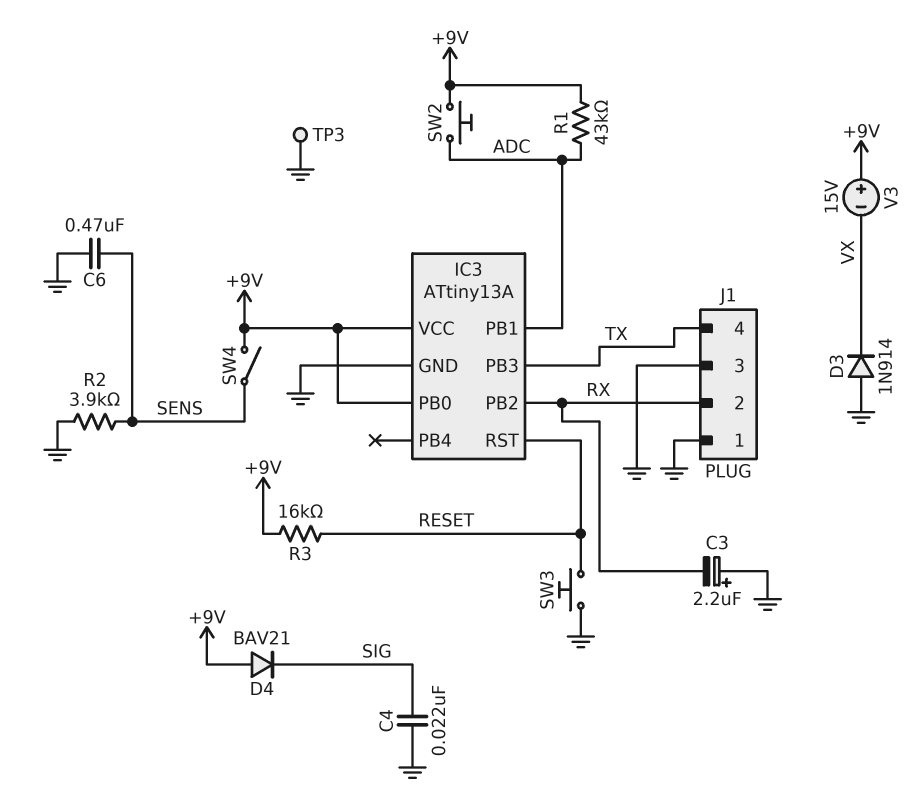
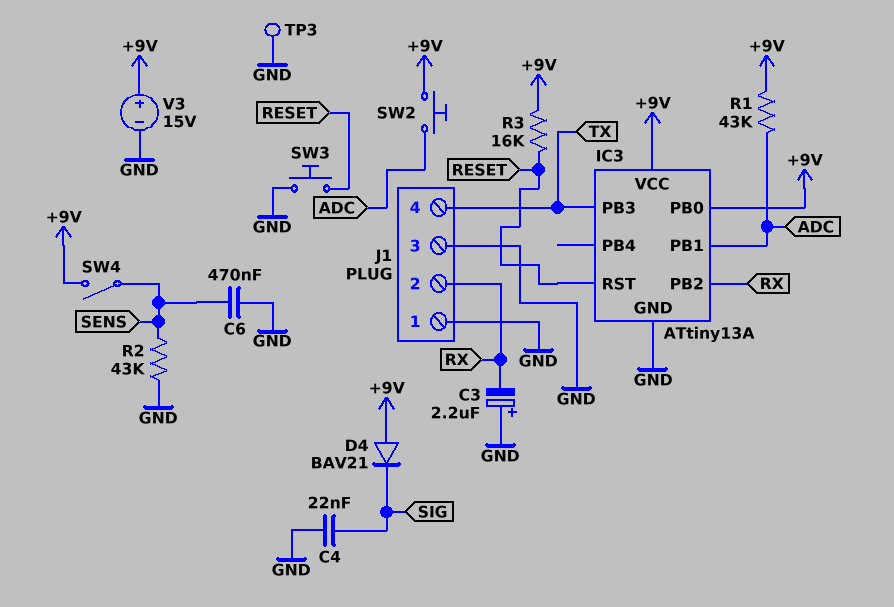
D3: diode 1N914 (A GND, K VX) -> none
R2: 3.9k (GND, SENS) -> 43k (GND, SENS)
V3: 15V (plus +9V, minus VX) -> 15V (plus +9V, minus GND)

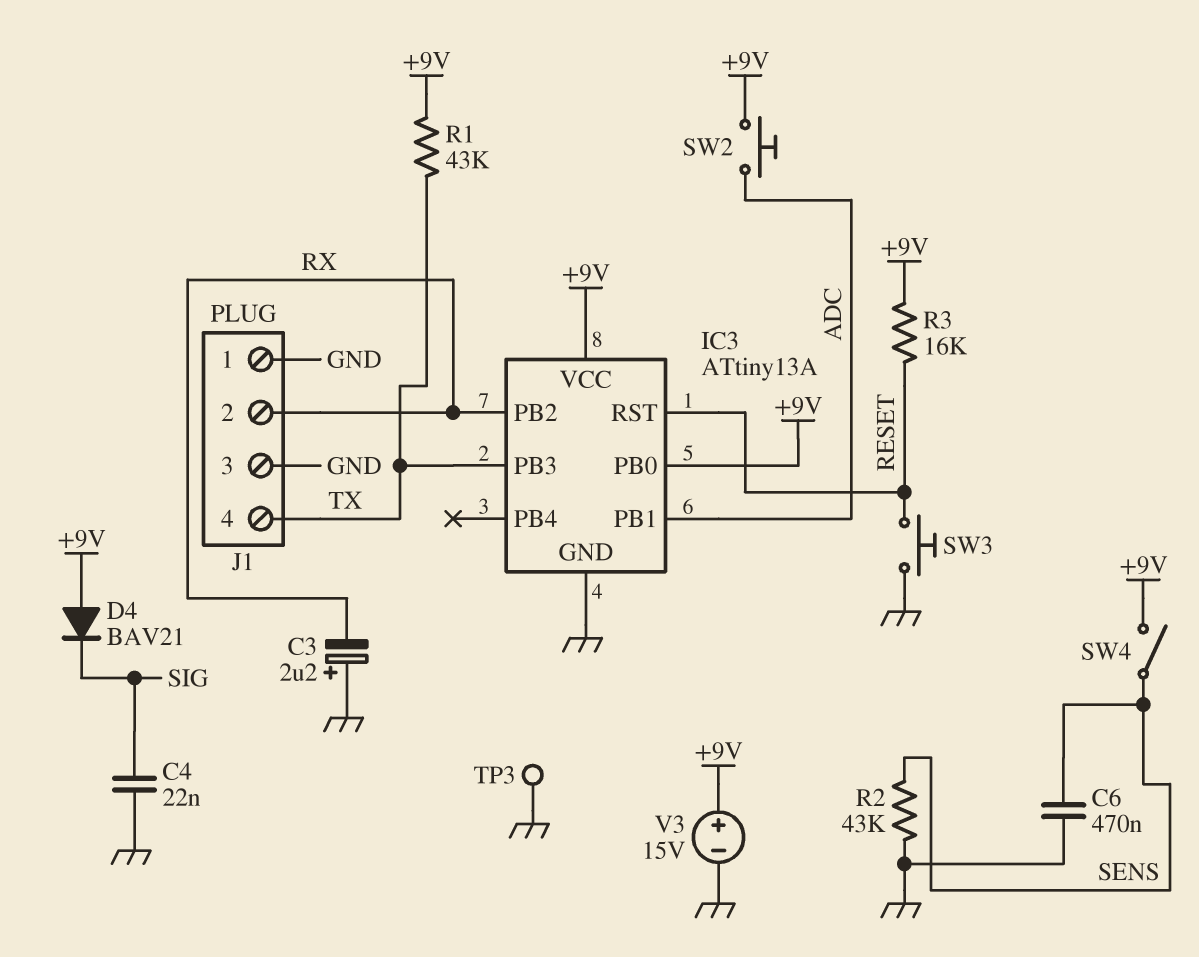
R1: 43k (+9V, ADC) -> 43k (+9V, TX)

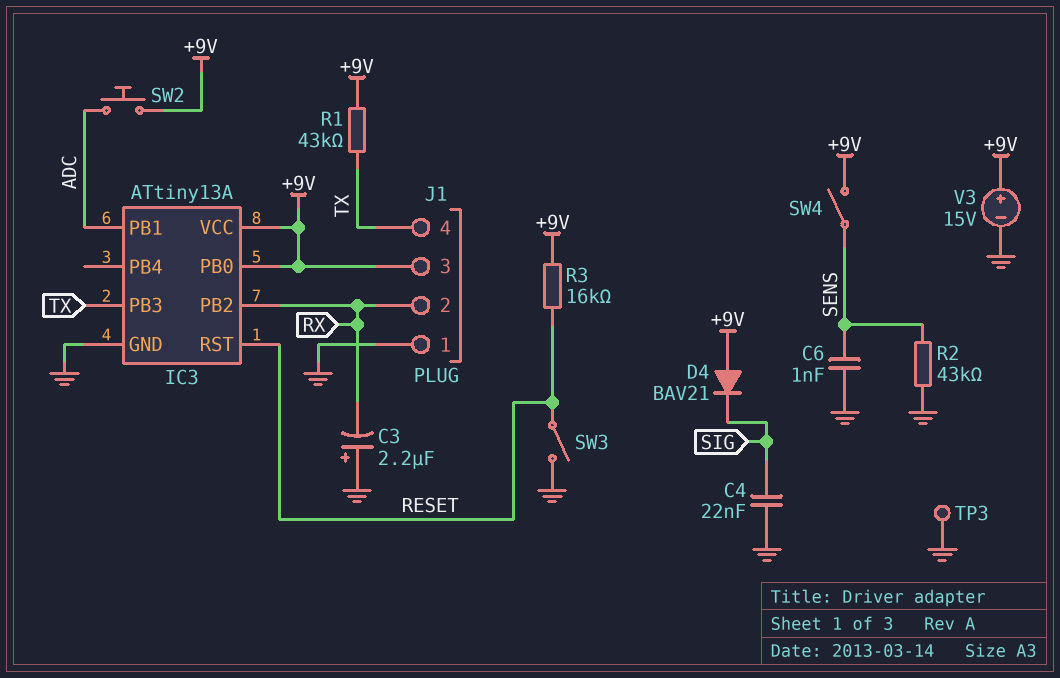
C6: 470nF (GND, SENS) -> 1nF (GND, SENS)
J1 pin 3: GND -> +9V
SW3: button (GND, RESET) -> switch (GND, RESET)

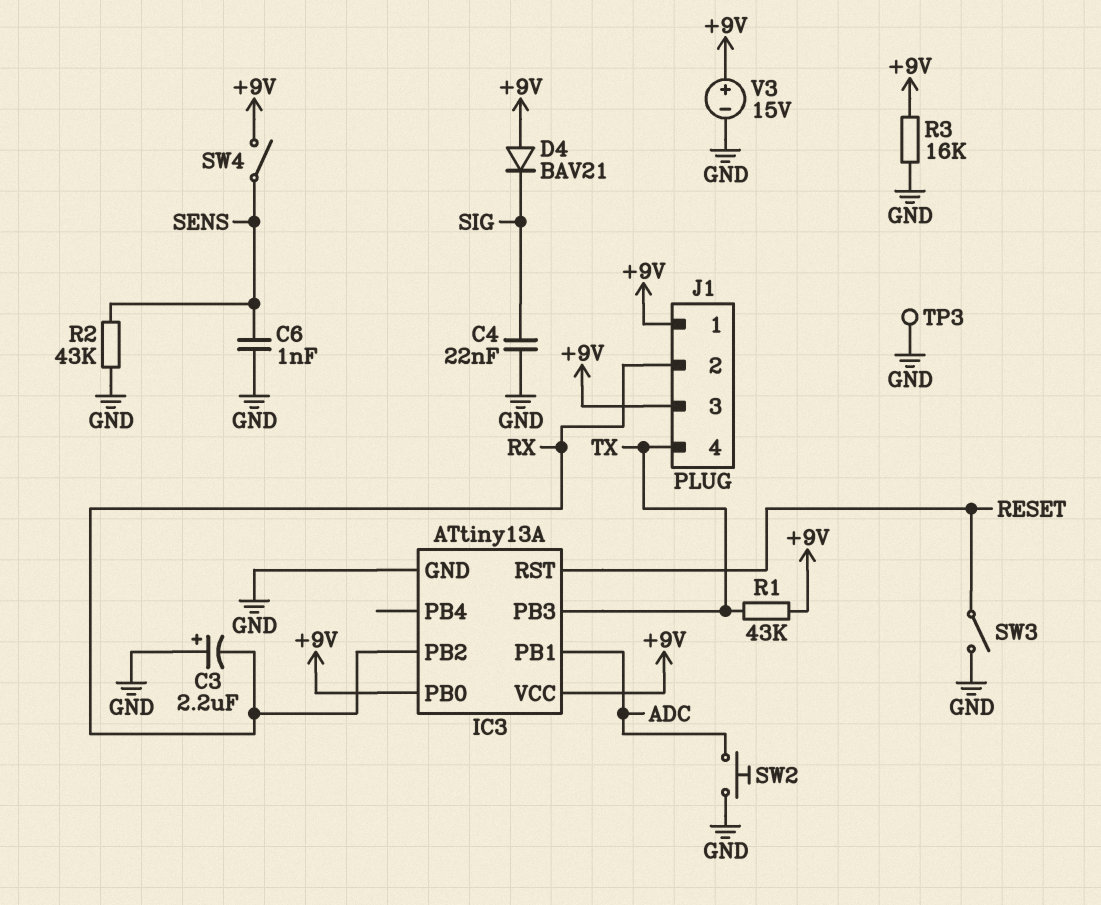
J1 pin 1: GND -> +9V
R3: 16k (+9V, RESET) -> 16k (+9V, GND)
SW2: button (+9V, ADC) -> button (ADC, GND)

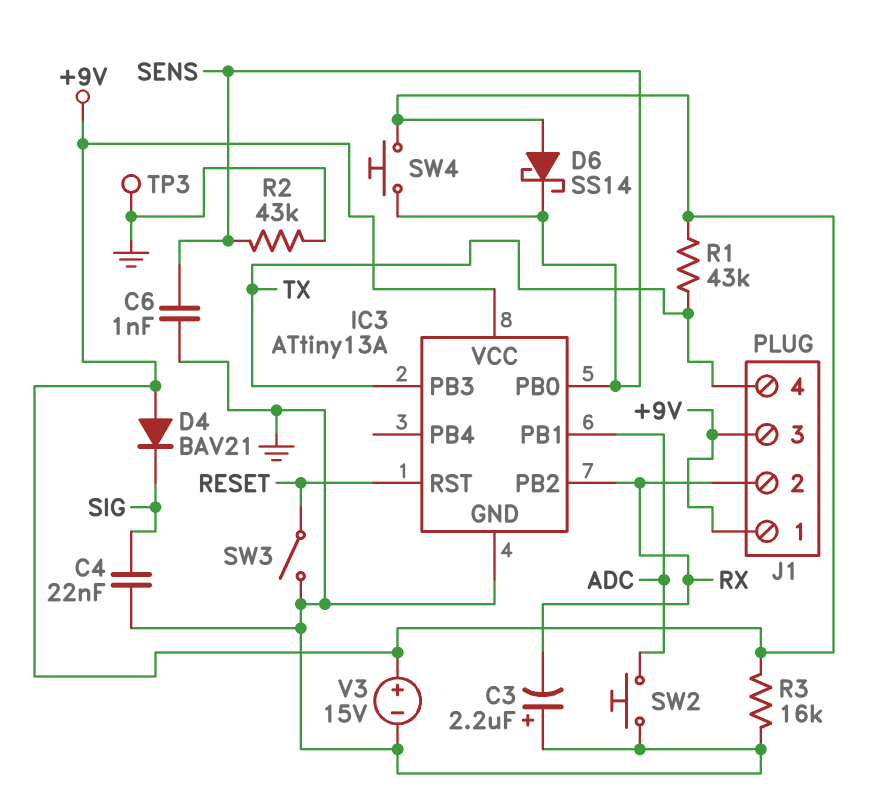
D6: none -> schottky SS14 (A +9V, K SENS)
IC3 pin PB0: +9V -> SENS
SW4: switch (+9V, SENS) -> button (+9V, SENS)

